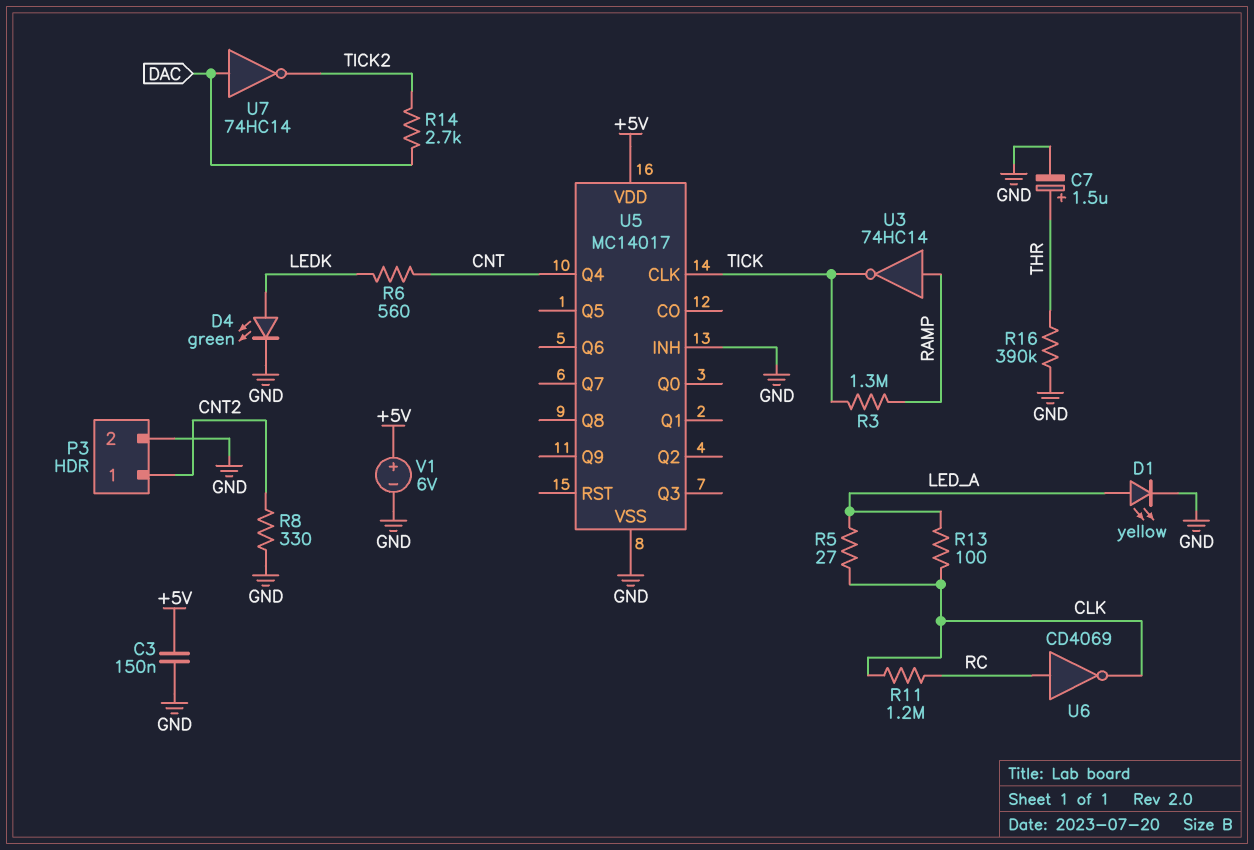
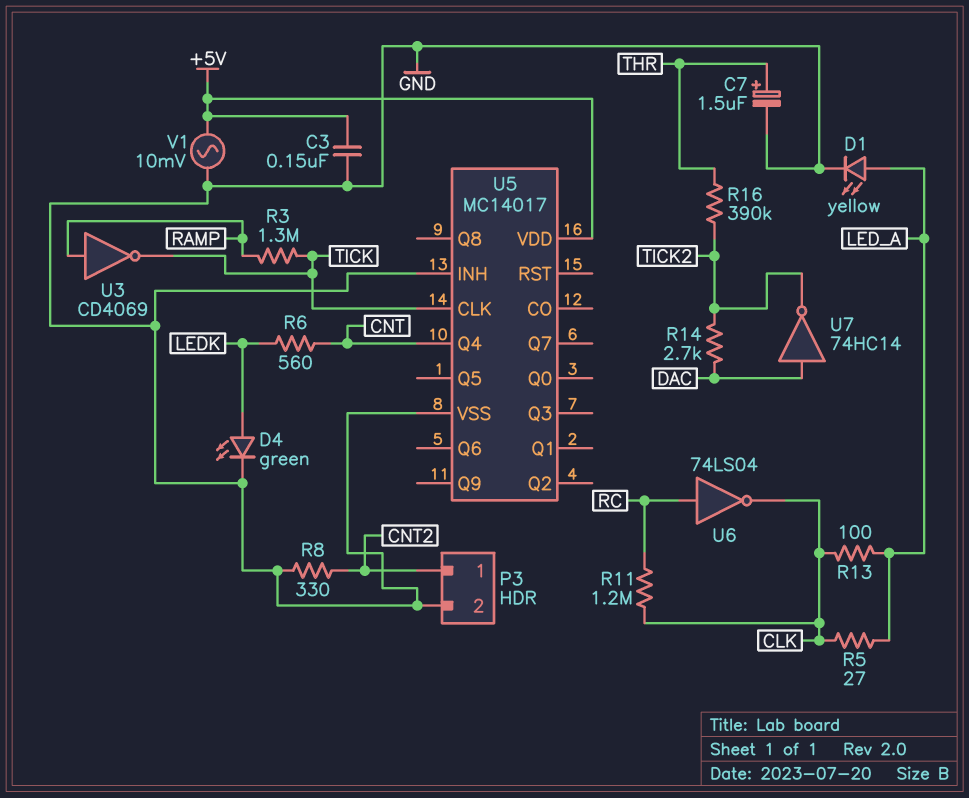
R16: 390k (GND, THR) -> 390k (THR, TICK2)
U3: NOT 74HC14 (in RAMP, out TICK) -> NOT CD4069 (in RAMP, out TICK)
U6: NOT CD4069 (in RC, out CLK) -> NOT 74LS04 (in RC, out CLK)
V1: 6V (plus +5V, minus GND) -> AC 10mV (+5V, GND)

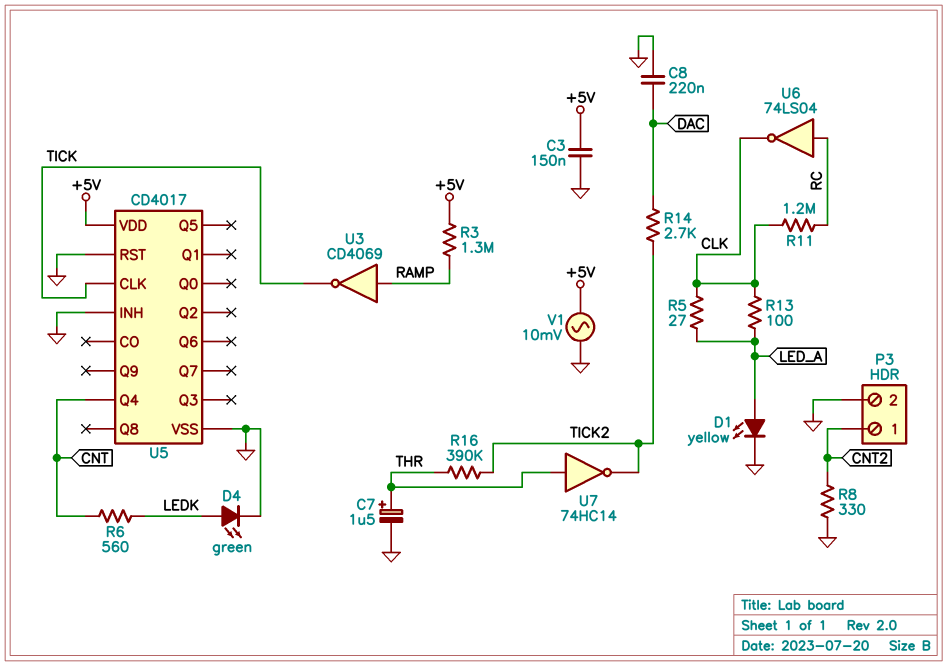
C8: none -> 220nF (DAC, GND)
R3: 1.3M (RAMP, TICK) -> 1.3M (+5V, RAMP)
U5: MC14017 -> CD4017
U5 pin RST: none -> GND
U7: NOT 74HC14 (in DAC, out TICK2) -> NOT 74HC14 (in THR, out TICK2)

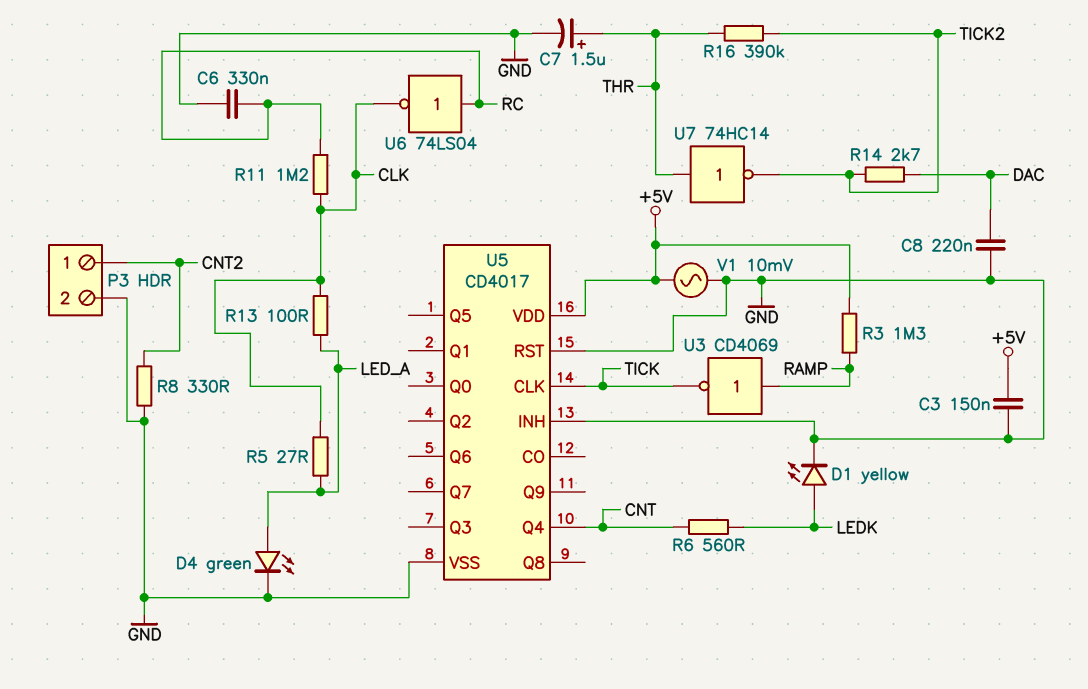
C6: none -> 330nF (GND, RC)
D1: LED yellow (A LED_A, K GND) -> LED yellow (A LEDK, K GND)
D4: LED green (A LEDK, K GND) -> LED green (A LED_A, K GND)

